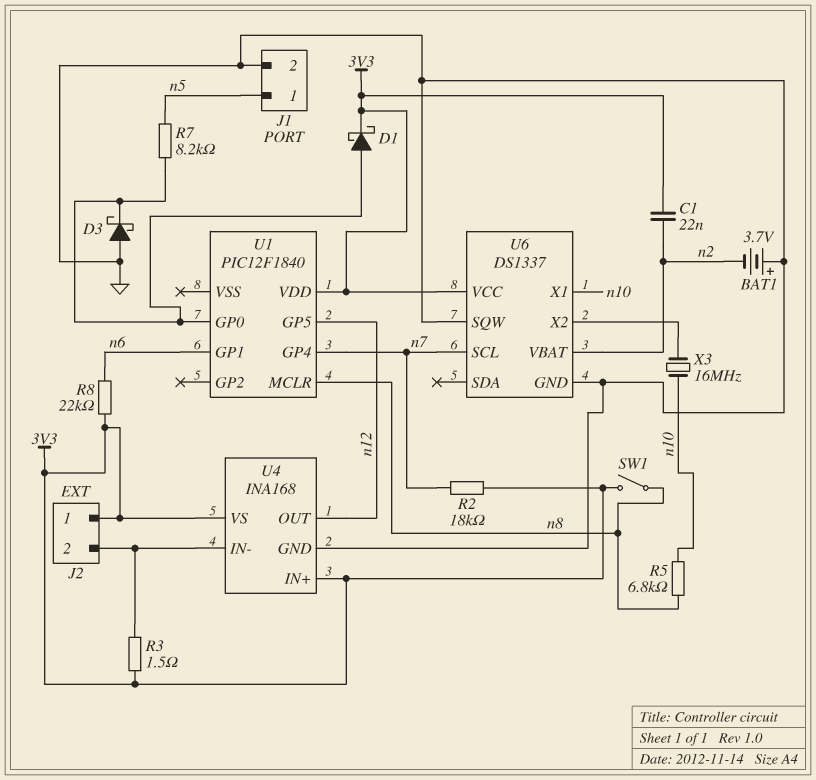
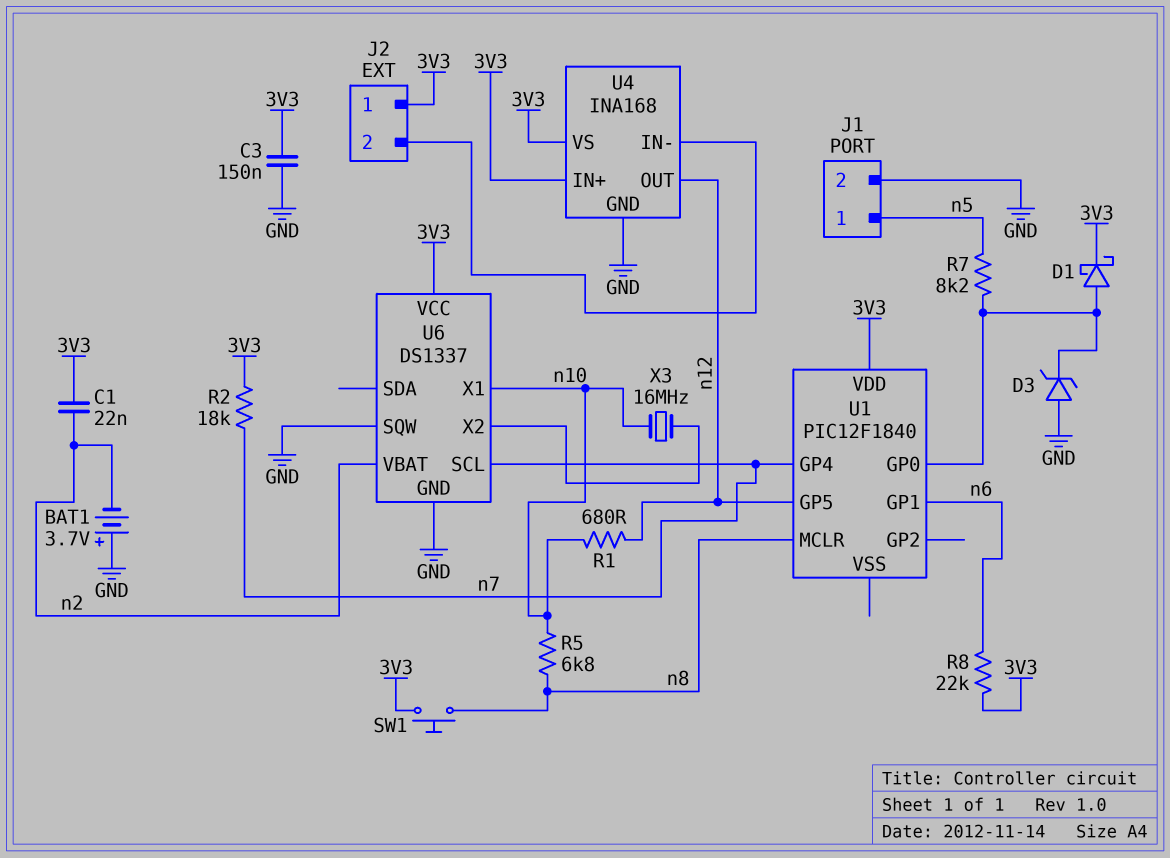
C3: none -> 150nF (3V3, GND)
D3: schottky (A GND, K U1/GP0) -> zener (A GND, K U1/GP0)
R1: none -> 680 (n10, n12)
R3: 1.5 (3V3, J2/2) -> none
SW1: switch (3V3, n8) -> button (3V3, n8)

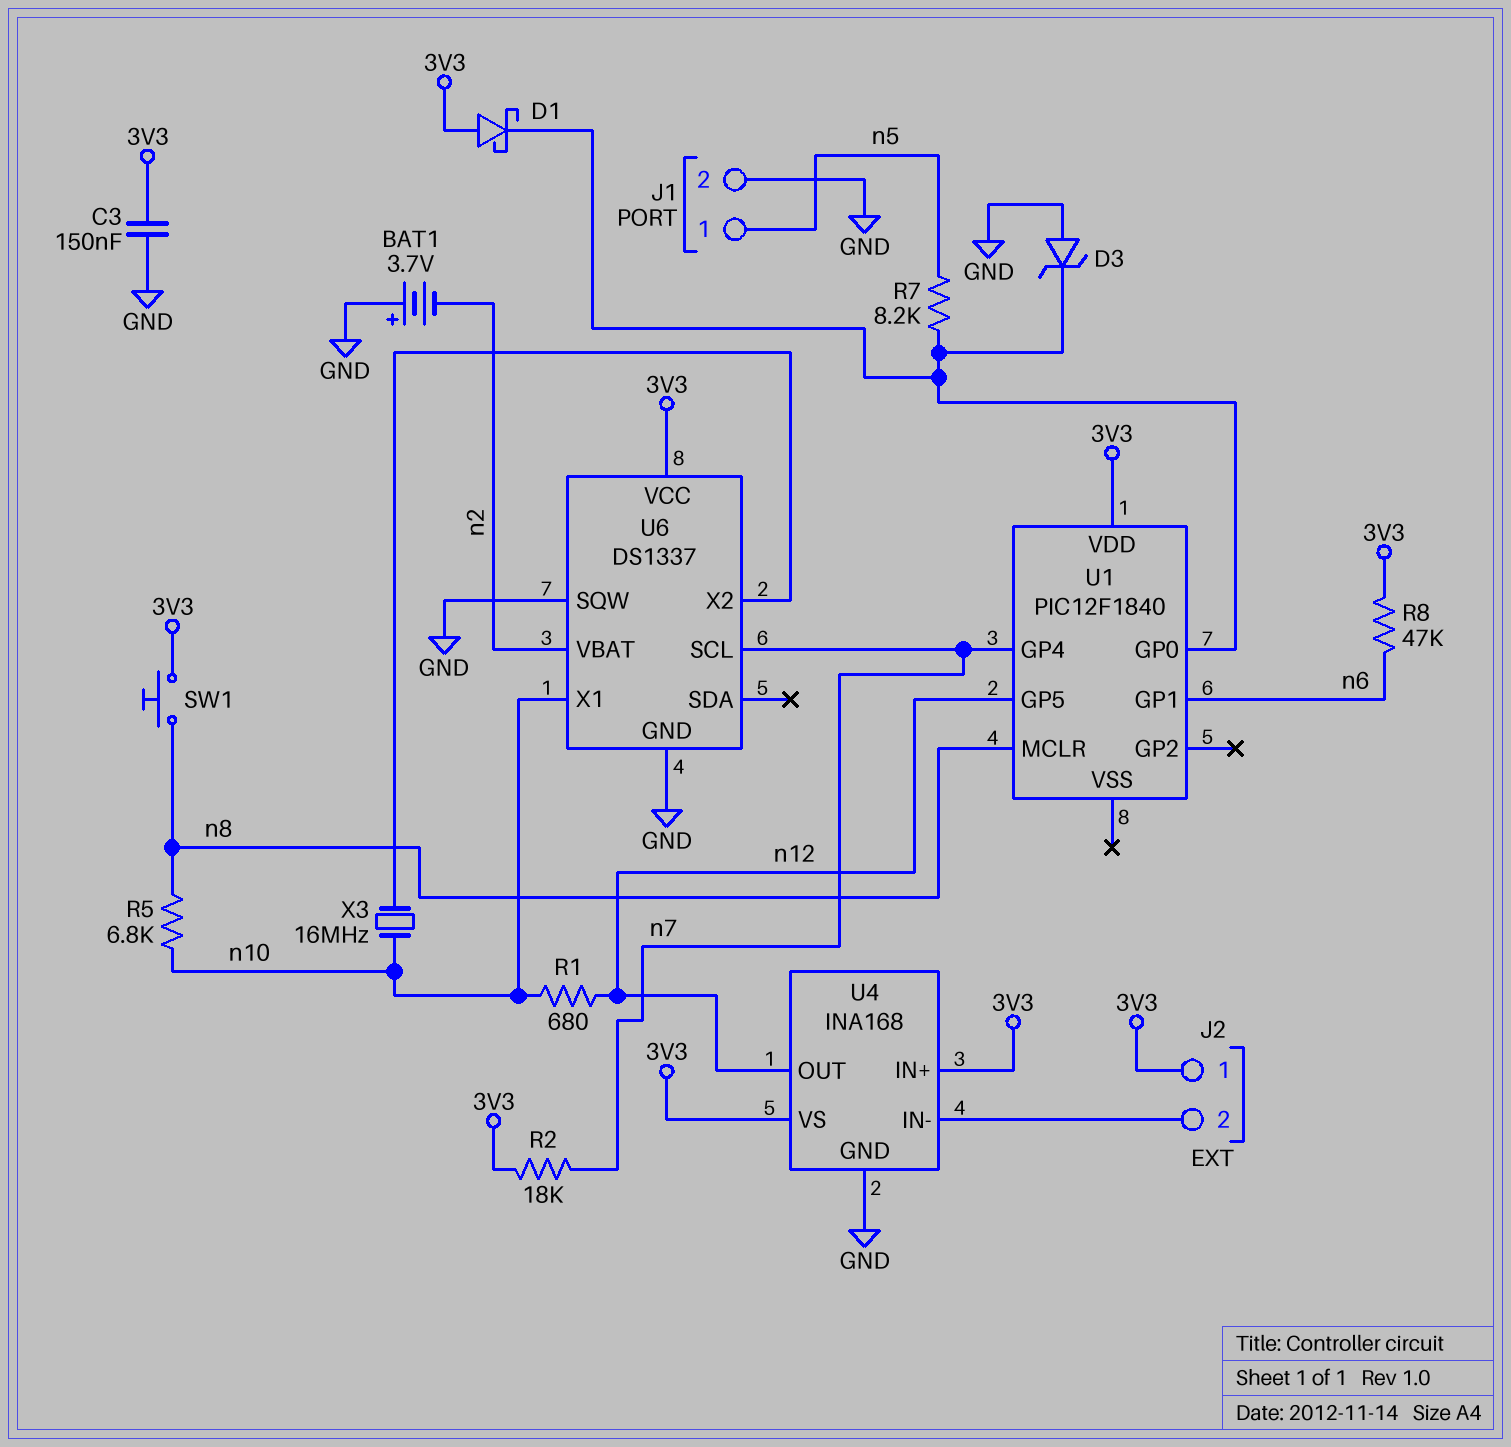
C1: 22nF (3V3, n2) -> none
D1: schottky (A U1/GP0, K 3V3) -> schottky (A 3V3, K U1/GP0)
R8: 22k (3V3, n6) -> 47k (3V3, n6)

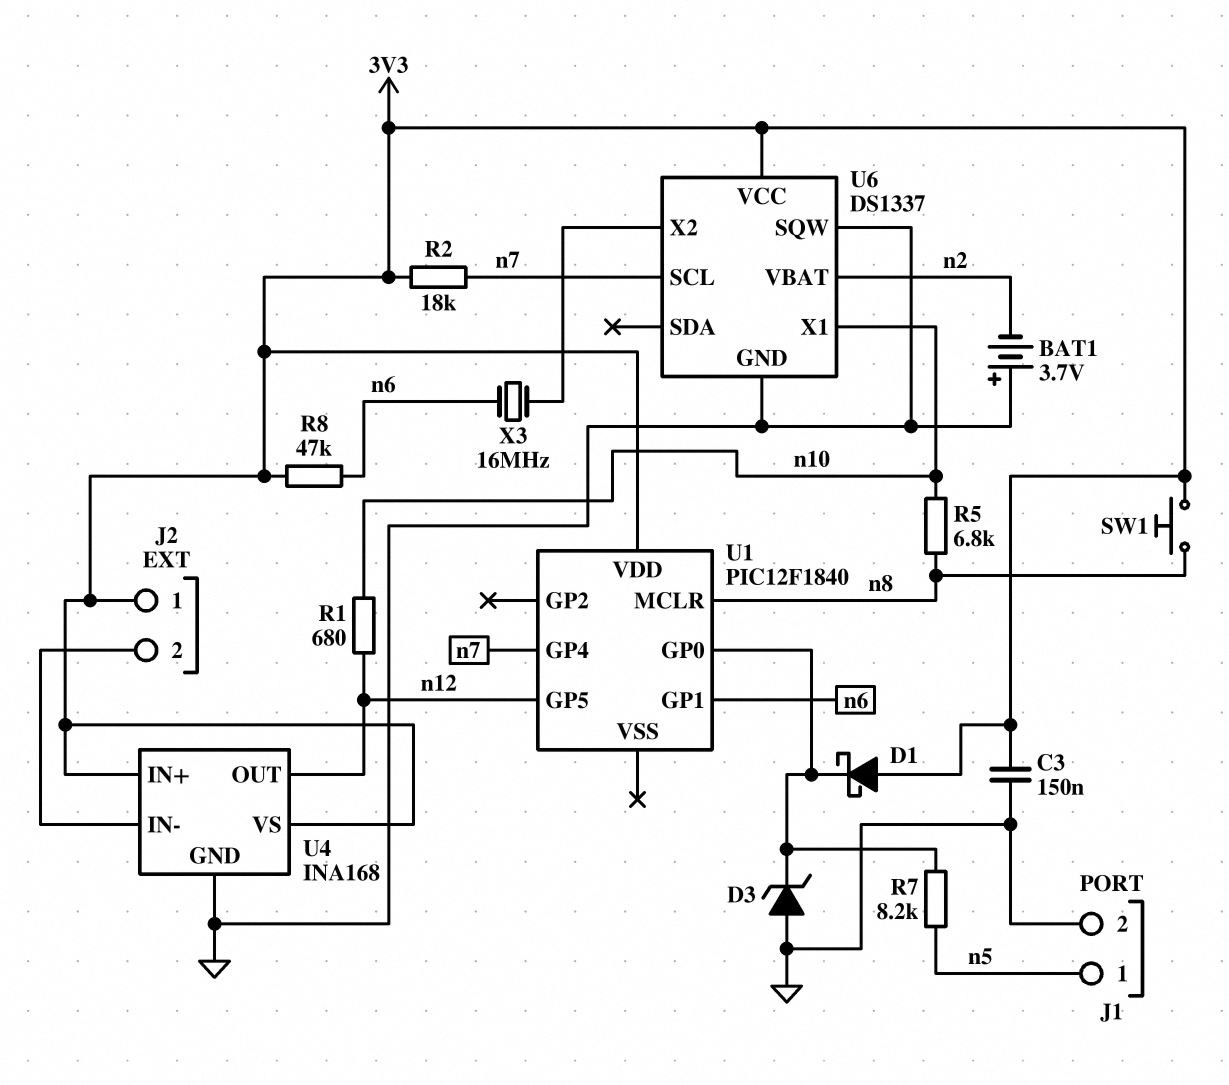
X3: 16MHz (U6/X2, n10) -> 16MHz (U6/X2, n6)

